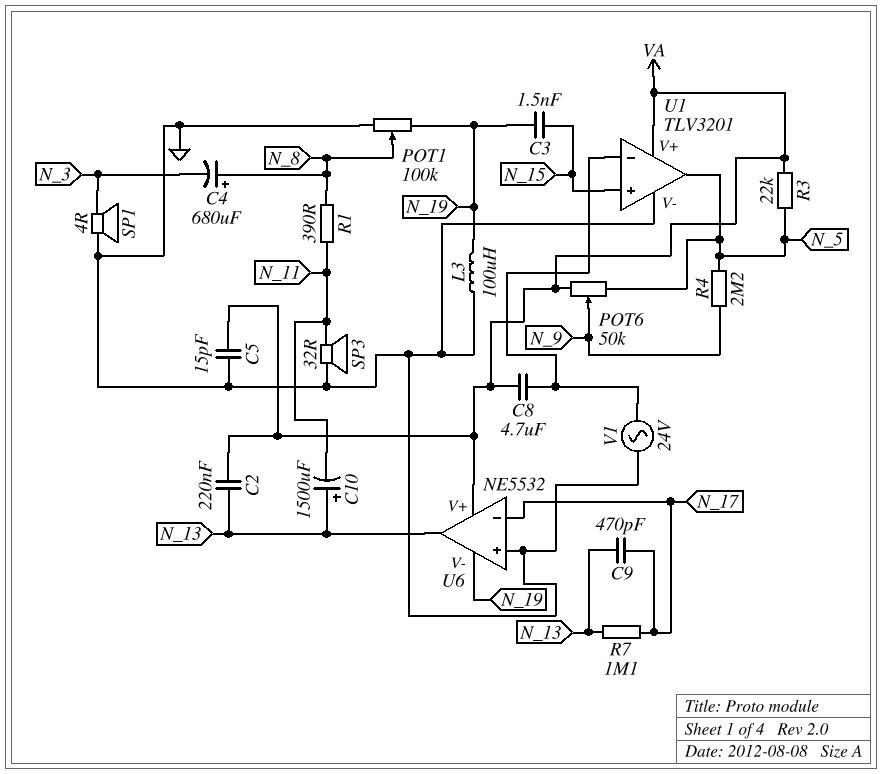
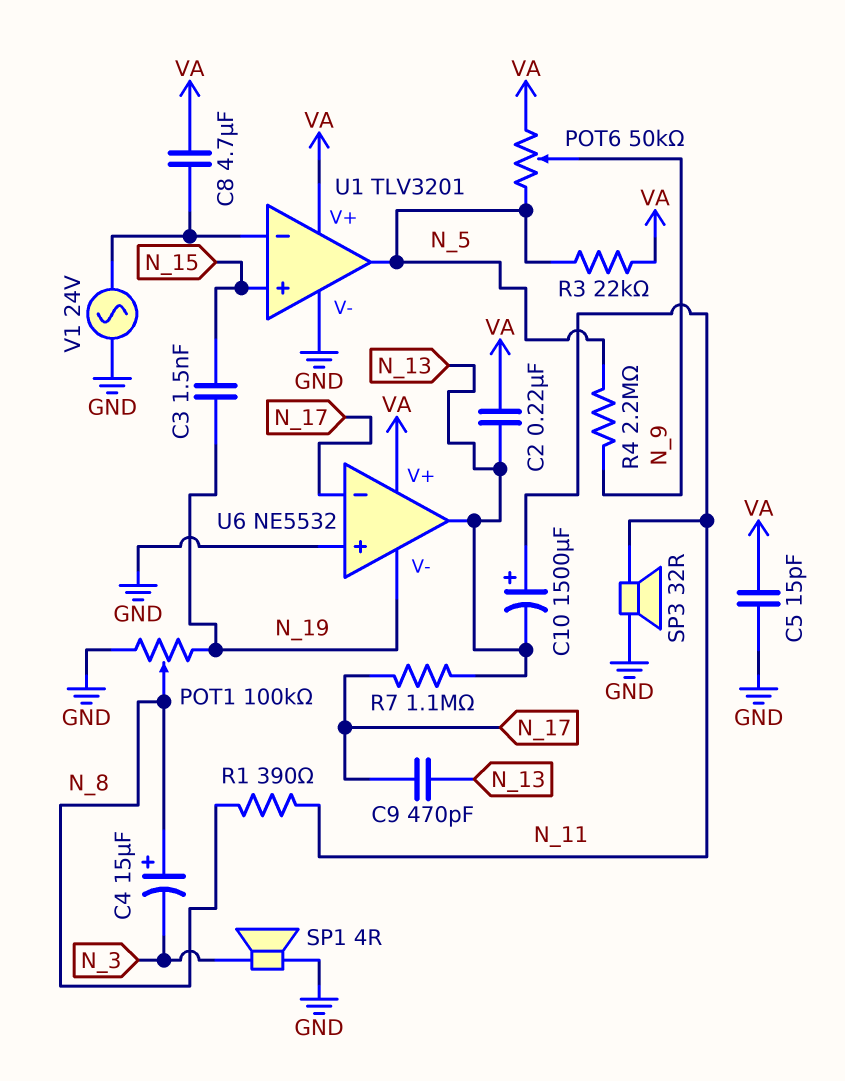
C4: 680uF (plus N_8, minus N_3) -> 15uF (plus N_8, minus N_3)
C10: 1500uF (plus N_13, minus N_11) -> 1500uF (plus N_11, minus N_13)
L3: 100uH (GND, N_19) -> none

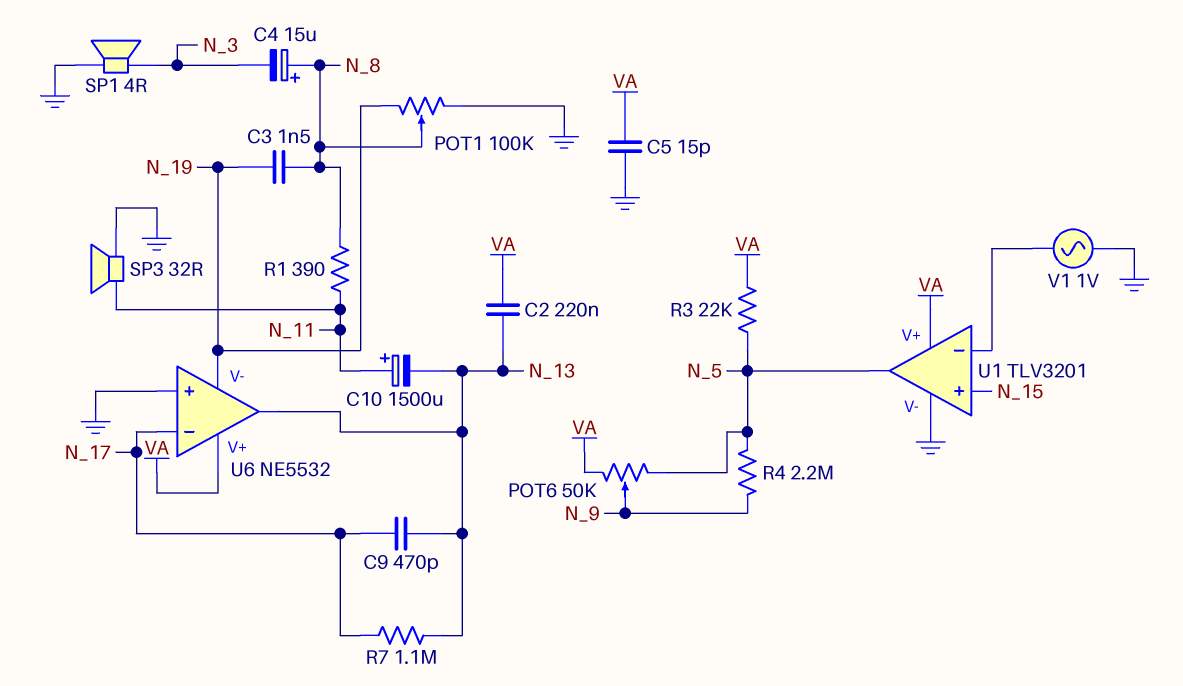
C3: 1.5nF (N_15, N_19) -> 1.5nF (N_8, N_19)
C8: 4.7uF (U1/in-, VA) -> none
V1: AC 24V (GND, U1/in-) -> AC 1V (GND, U1/in-)

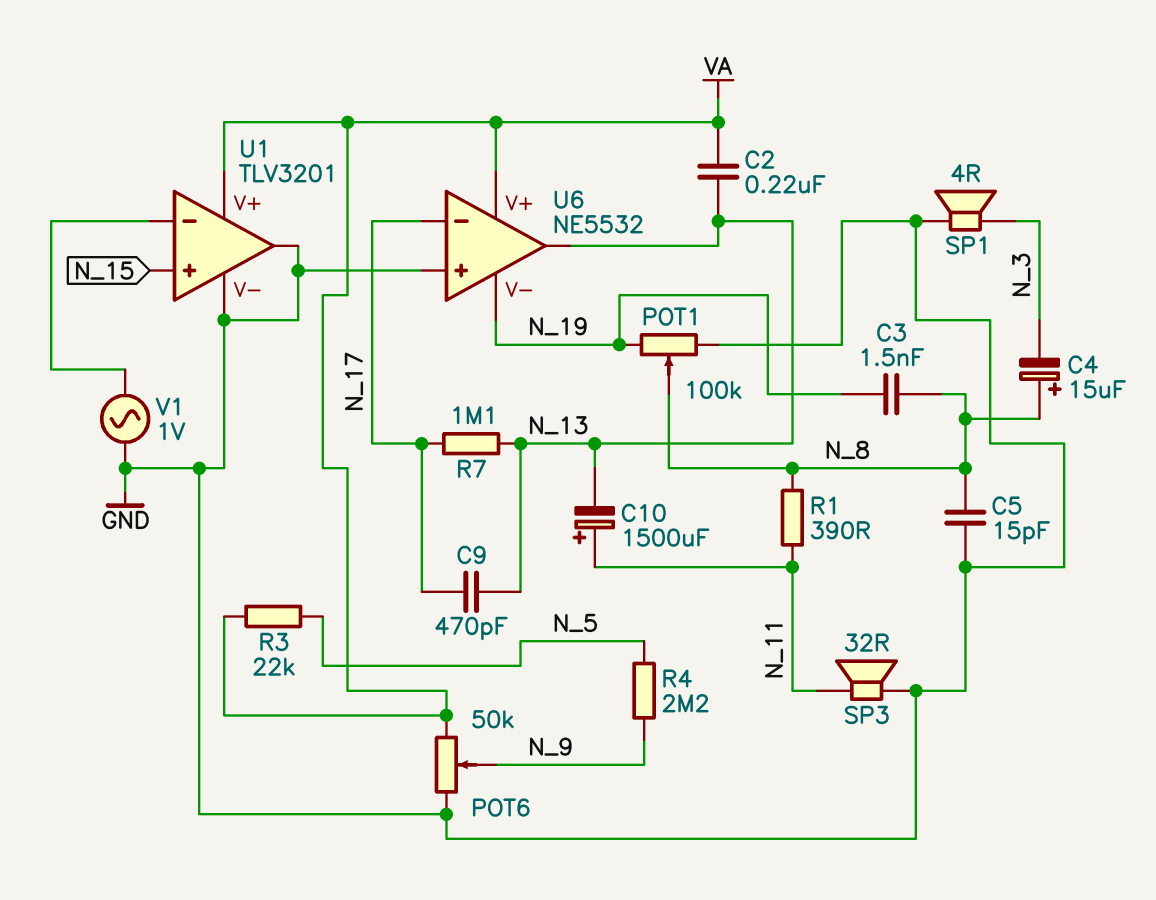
C5: 15pF (GND, VA) -> 15pF (GND, N_8)
POT6: 50k (N_5, VA, wiper N_9) -> 50k (GND, VA, wiper N_9)
U1 pin out: N_5 -> GND

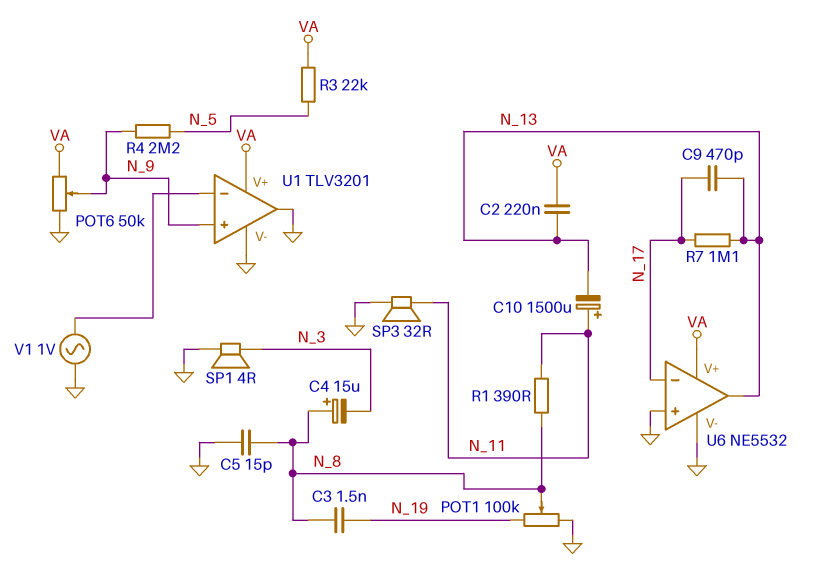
U1 pin in+: N_15 -> N_9
U6 pin V-: N_19 -> GND

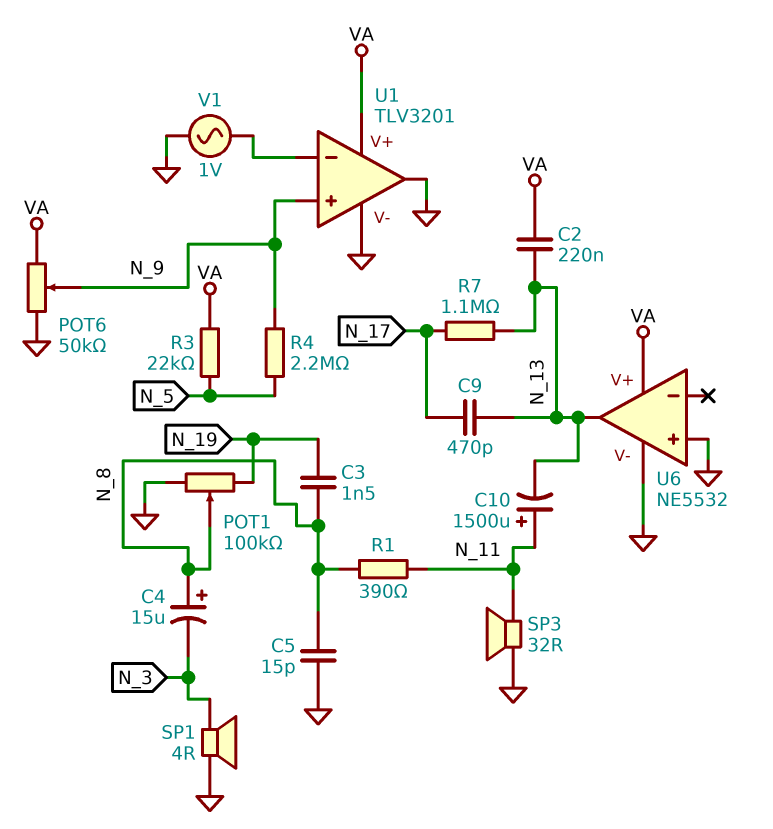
U6 pin in-: N_17 -> none

